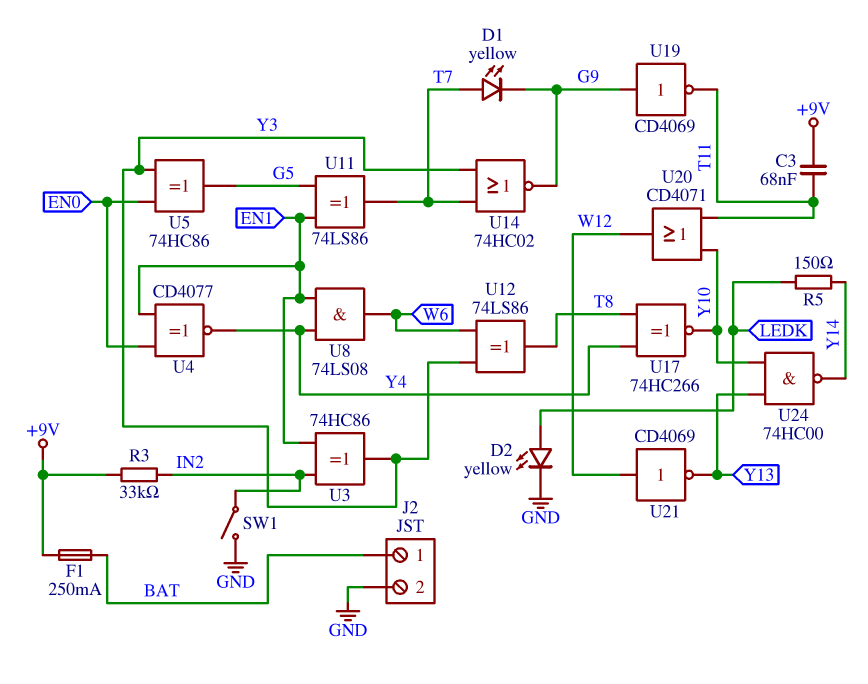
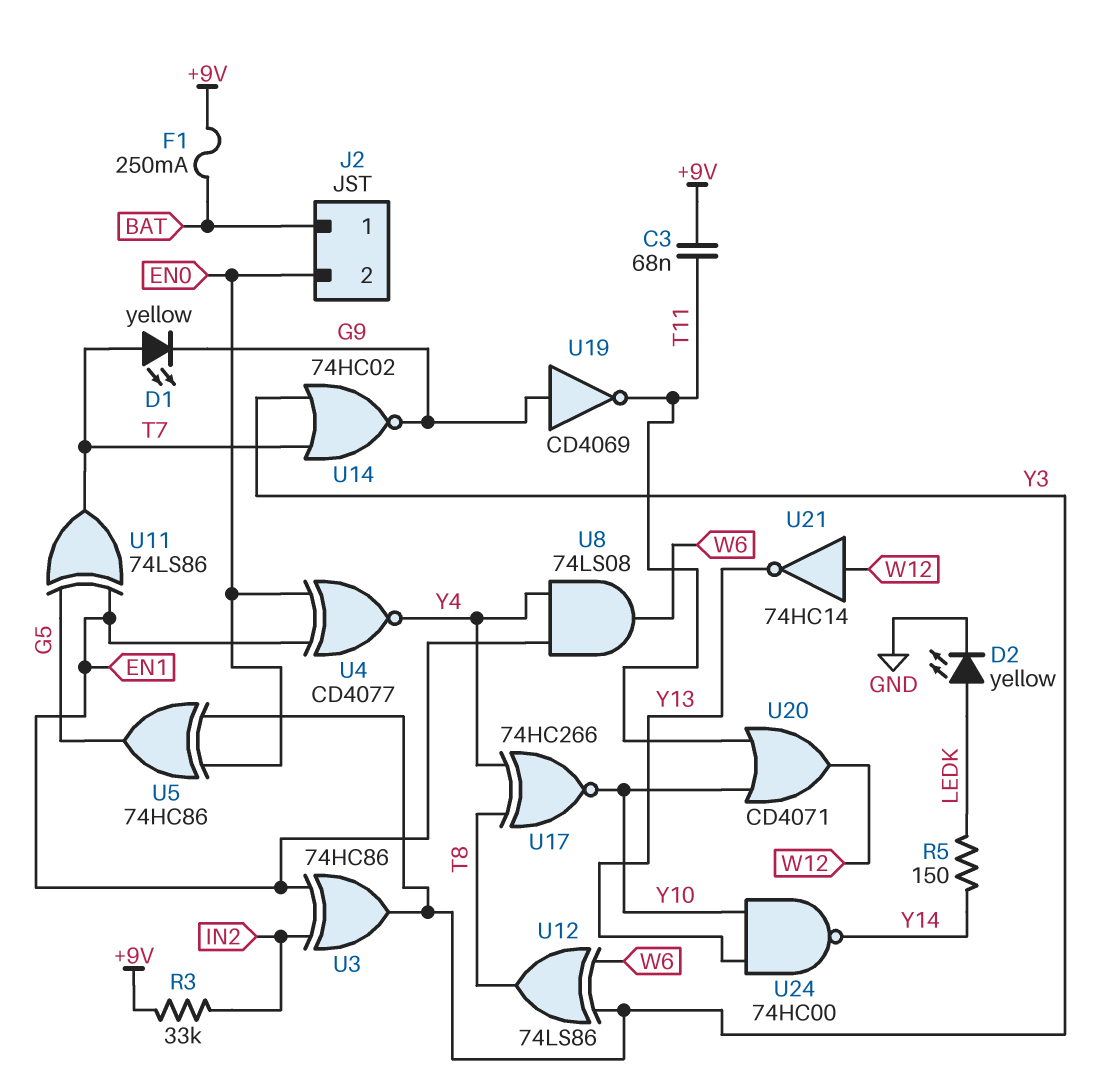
J2 pin 2: GND -> EN0
SW1: switch (GND, IN2) -> none
U21: NOT CD4069 (in W12, out Y13) -> NOT 74HC14 (in W12, out Y13)

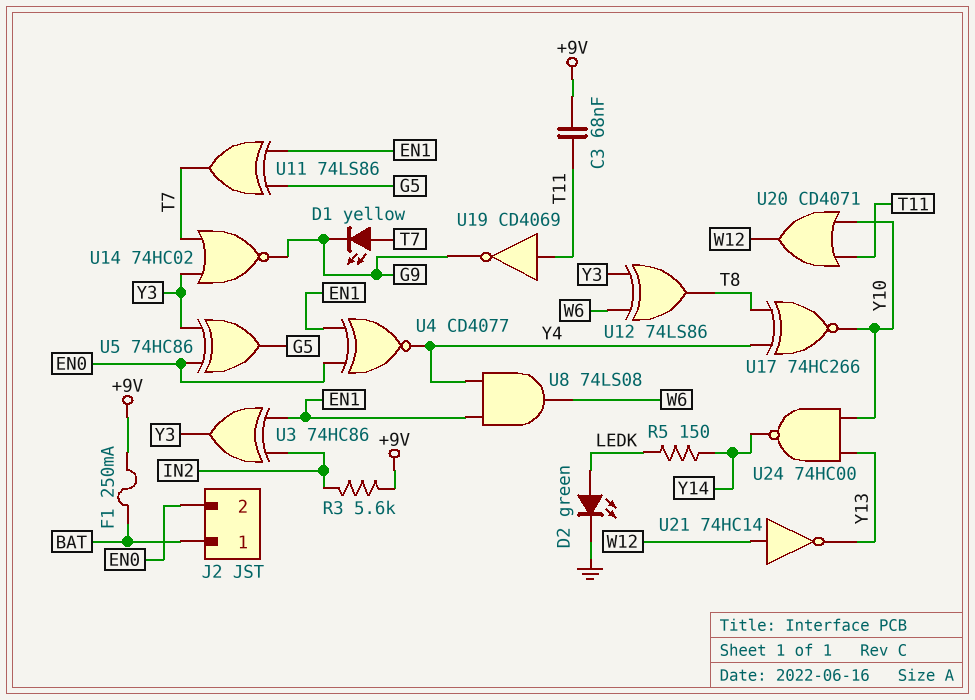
D2: LED yellow (A LEDK, K GND) -> LED green (A LEDK, K GND)
R3: 33k (+9V, IN2) -> 5.6k (+9V, IN2)
U19: NOT CD4069 (in G9, out T11) -> NOT CD4069 (in T11, out G9)

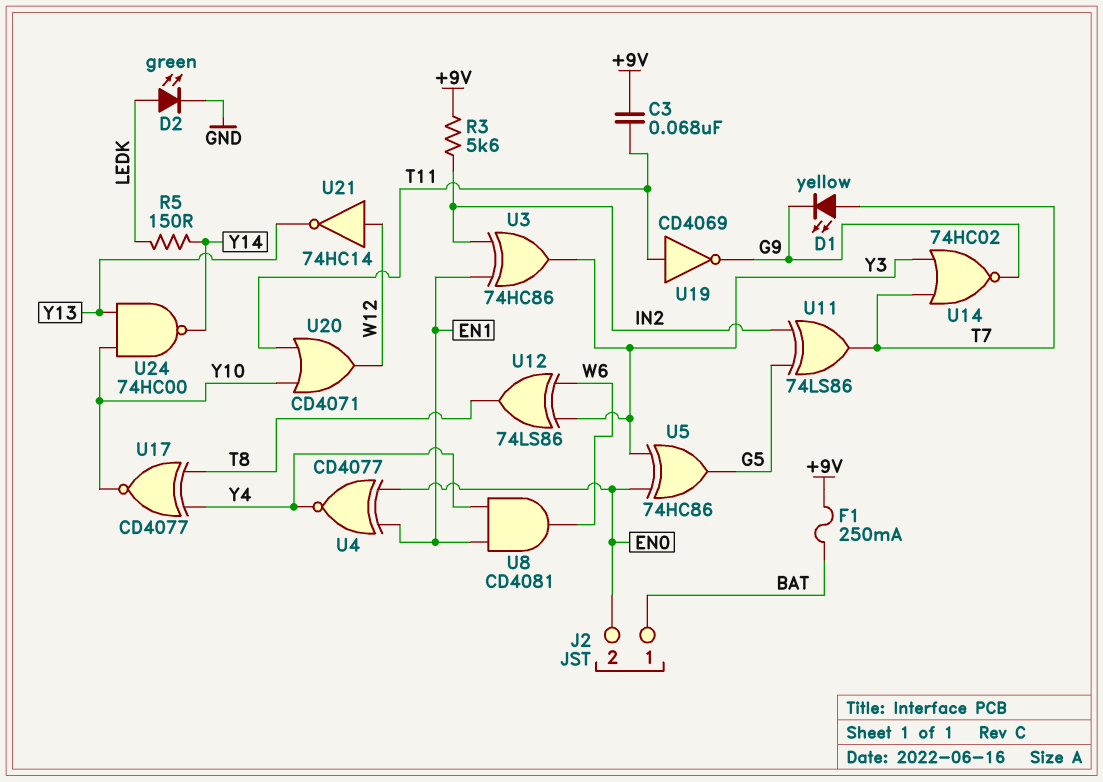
U8: AND 74LS08 (in EN1, in Y4, out W6) -> AND CD4081 (in EN1, in Y4, out W6)
U11: XOR 74LS86 (in EN1, in G5, out T7) -> XOR 74LS86 (in G5, in IN2, out T7)
U17: XNOR 74HC266 (in T8, in Y4, out Y10) -> XNOR CD4077 (in T8, in Y4, out Y10)

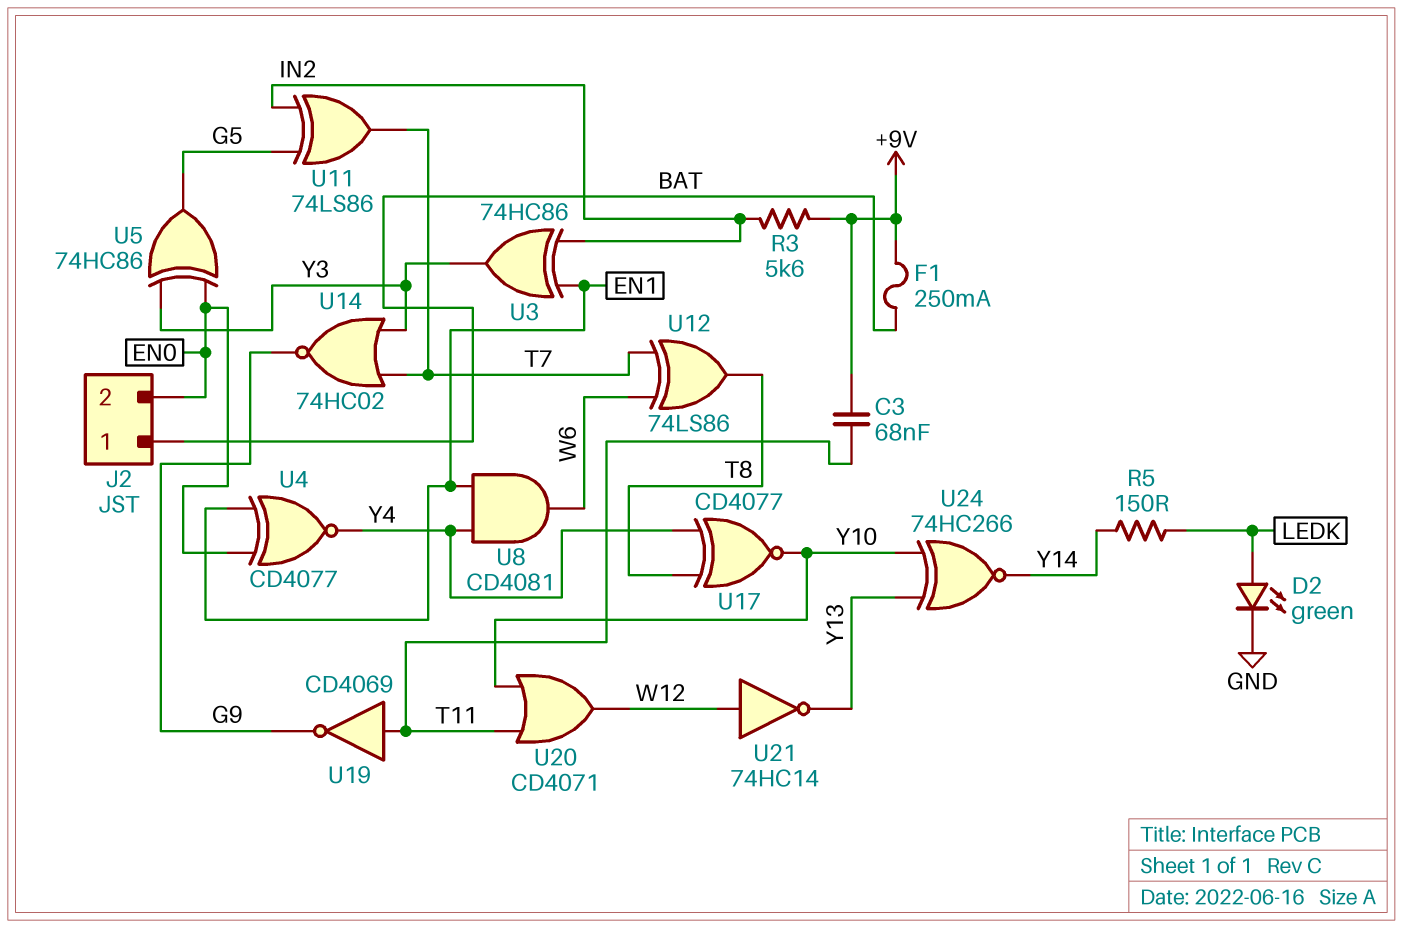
D1: LED yellow (A T7, K G9) -> none
U12: XOR 74LS86 (in W6, in Y3, out T8) -> XOR 74LS86 (in T7, in W6, out T8)
U24: NAND 74HC00 (in Y10, in Y13, out Y14) -> XNOR 74HC266 (in Y10, in Y13, out Y14)

